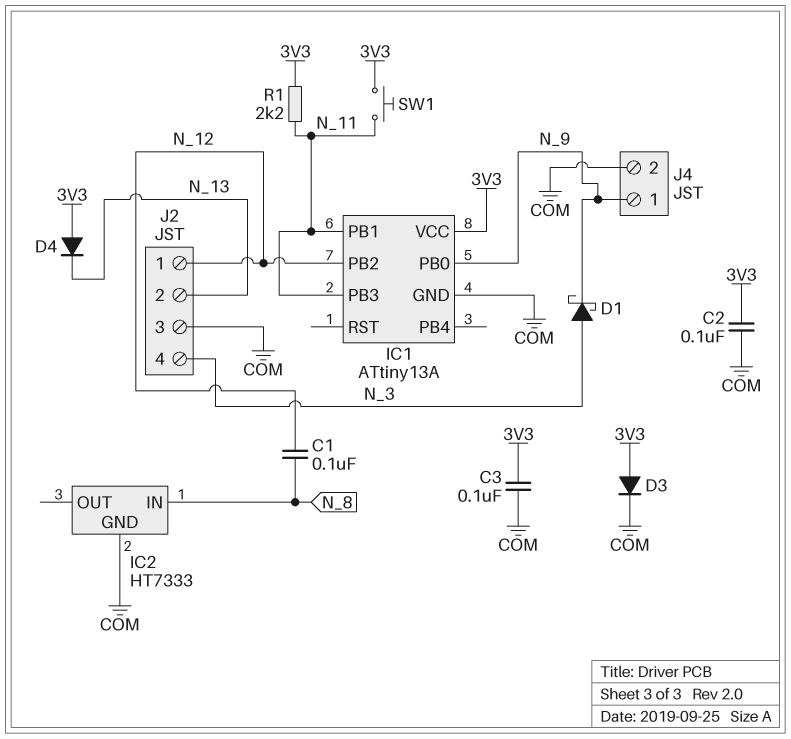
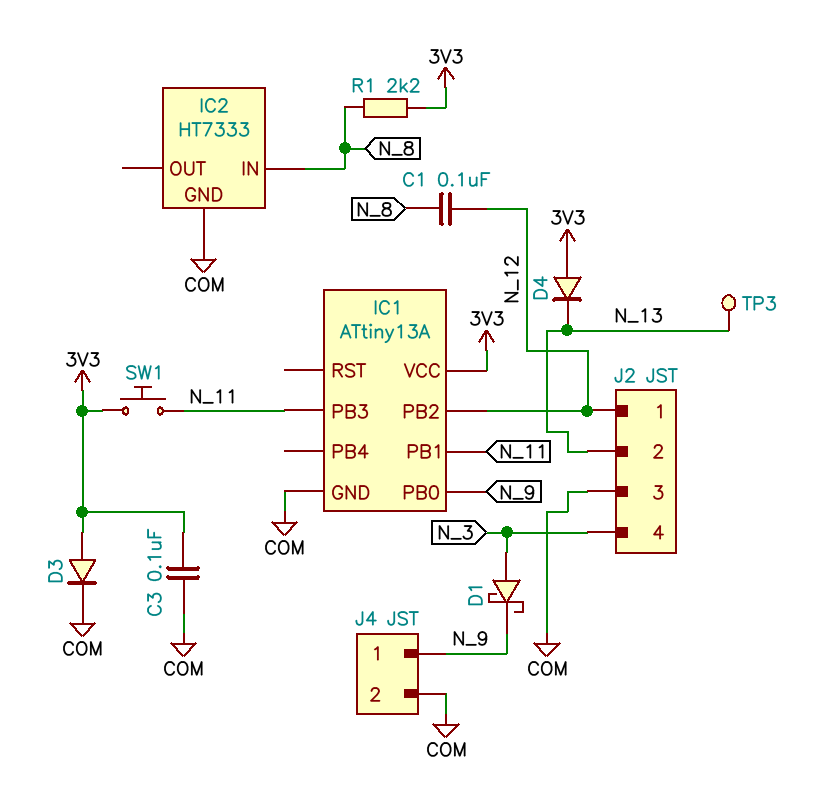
C2: 100nF (3V3, COM) -> none
R1: 2.2k (3V3, N_11) -> 2.2k (3V3, N_8)
TP3: none -> test point (N_13)

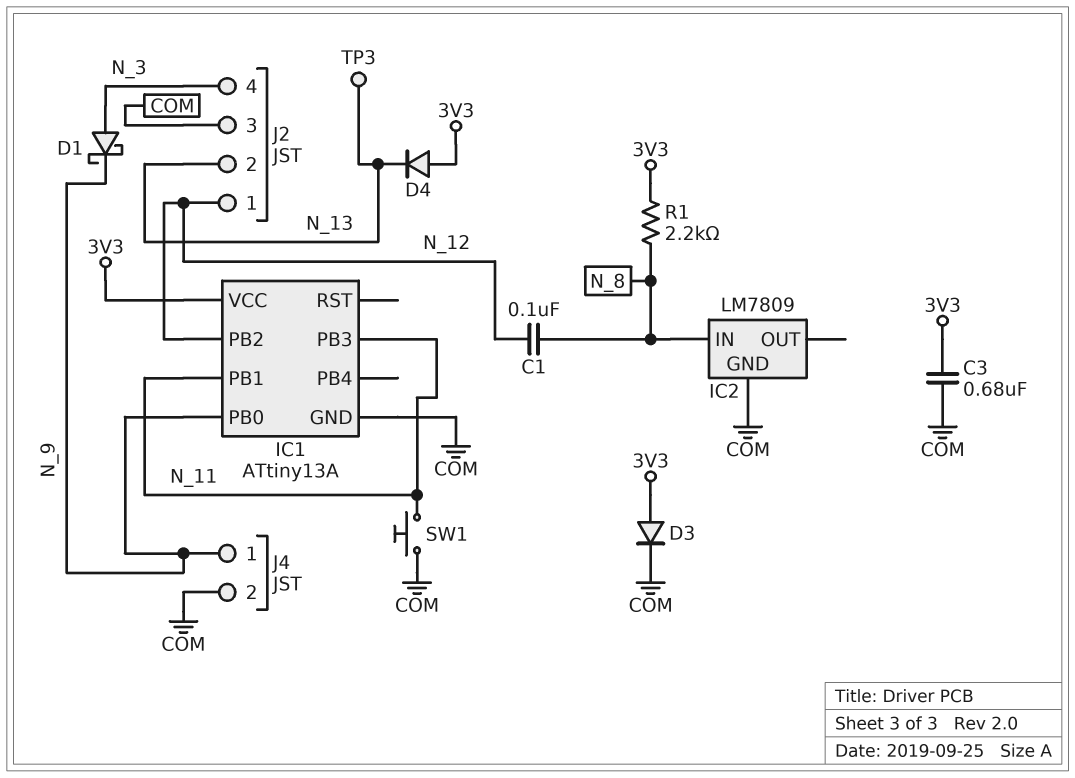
C3: 100nF (3V3, COM) -> 680nF (3V3, COM)
IC2: HT7333 -> LM7809
SW1: button (3V3, N_11) -> button (COM, N_11)

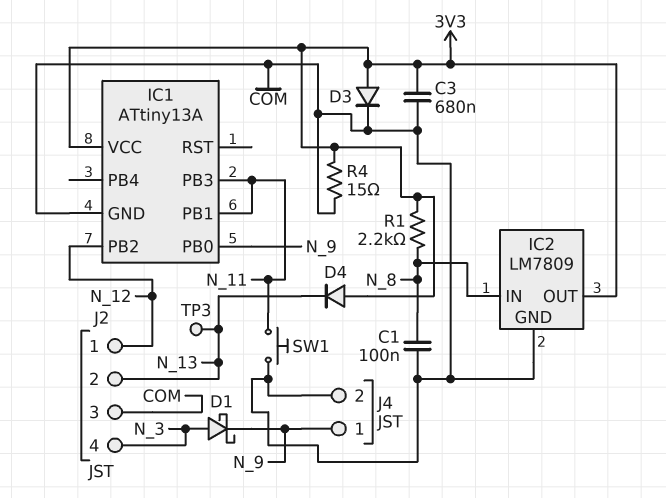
C1: 100nF (N_8, N_12) -> 100nF (COM, N_8)
IC2 pin OUT: none -> 3V3
R4: none -> 15 (3V3, COM)

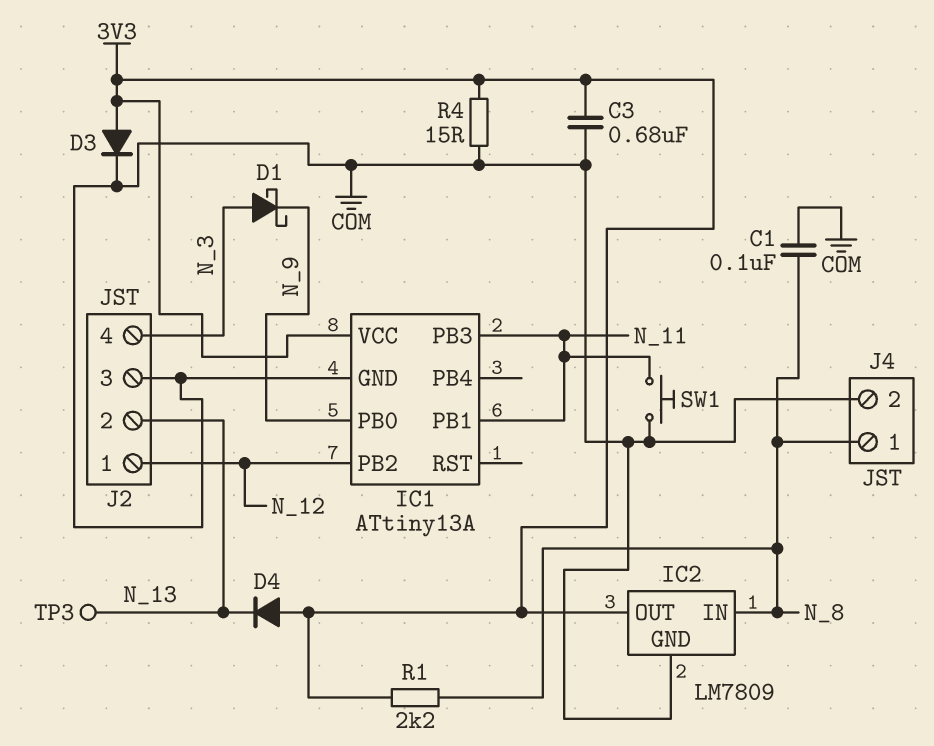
J4 pin 1: N_9 -> N_8

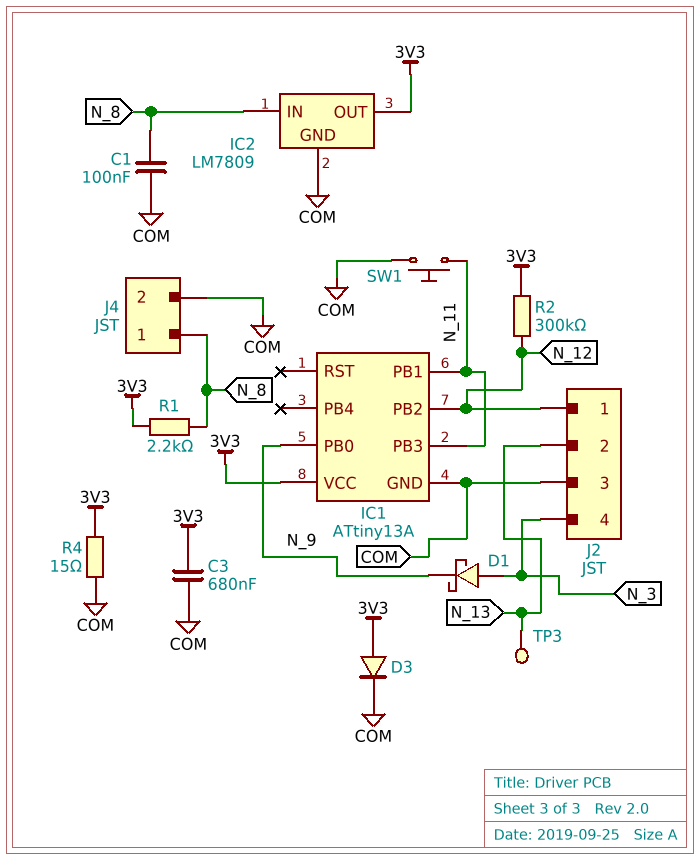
D4: diode (A 3V3, K N_13) -> none
R2: none -> 300k (3V3, N_12)

